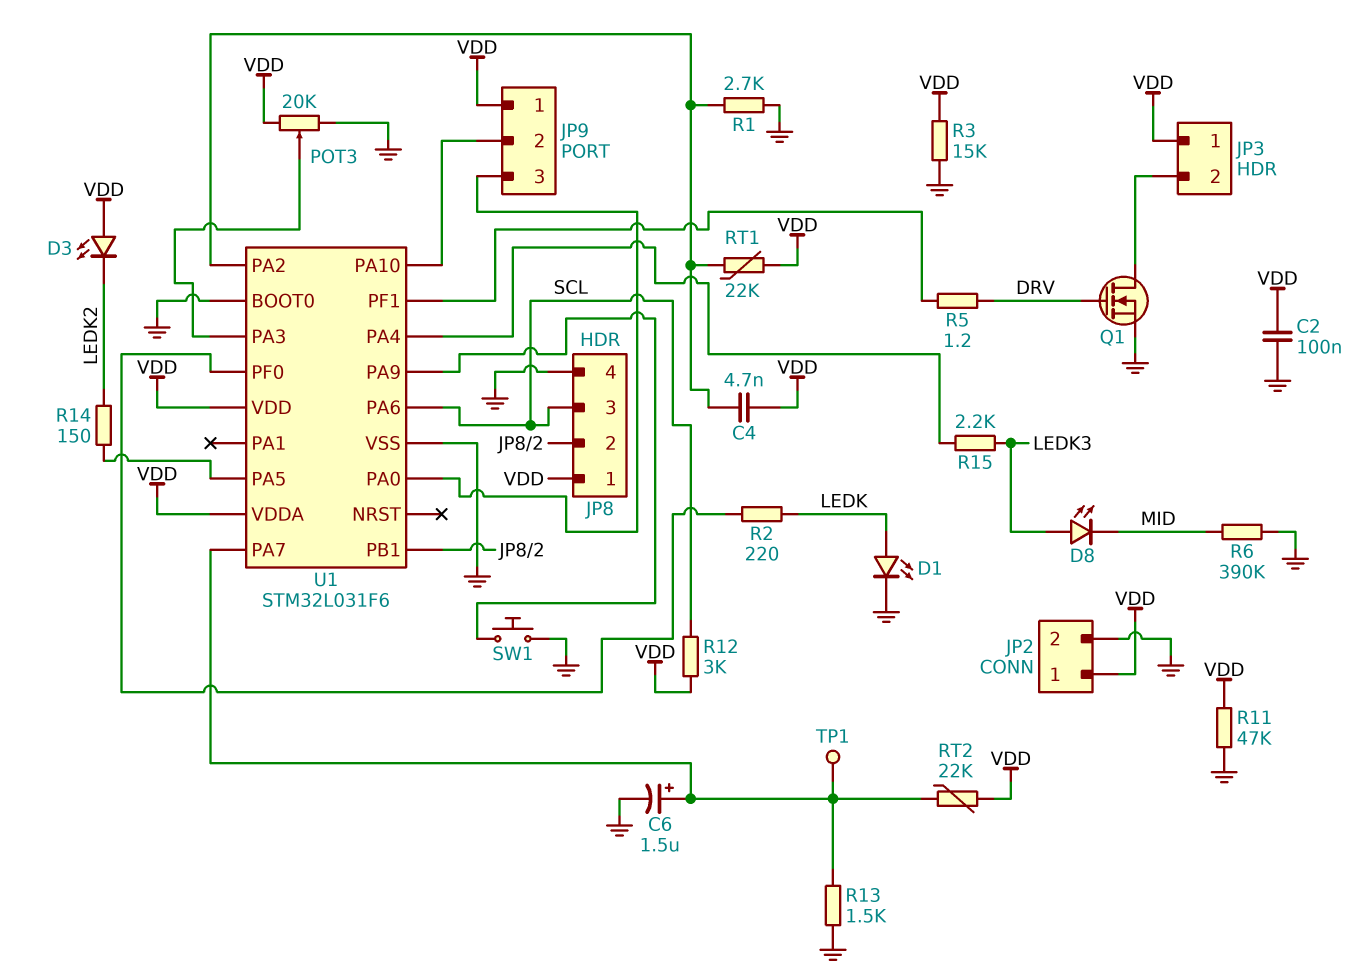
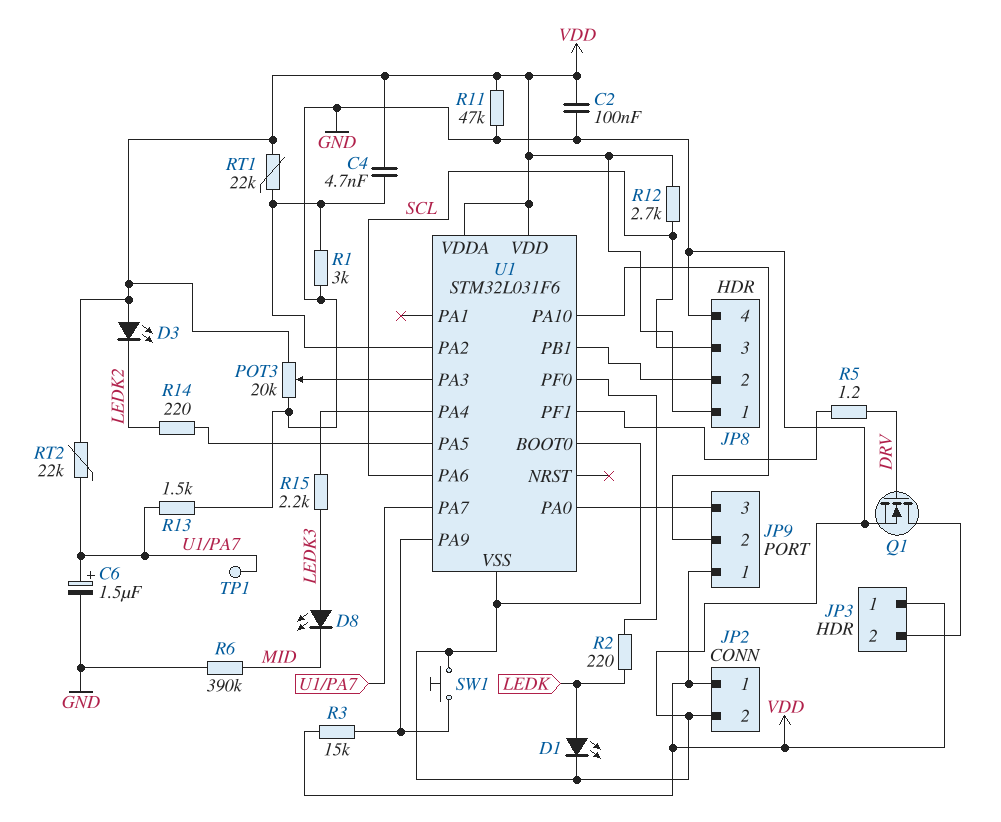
R1: 2.7k (GND, U1/PA2) -> 3k (GND, U1/PA2)
R3: 15k (GND, VDD) -> 15k (U1/PA9, VDD)
R12: 3k (SCL, VDD) -> 2.7k (SCL, VDD)
R14: 150 (LEDK2, U1/PA5) -> 220 (LEDK2, U1/PA5)

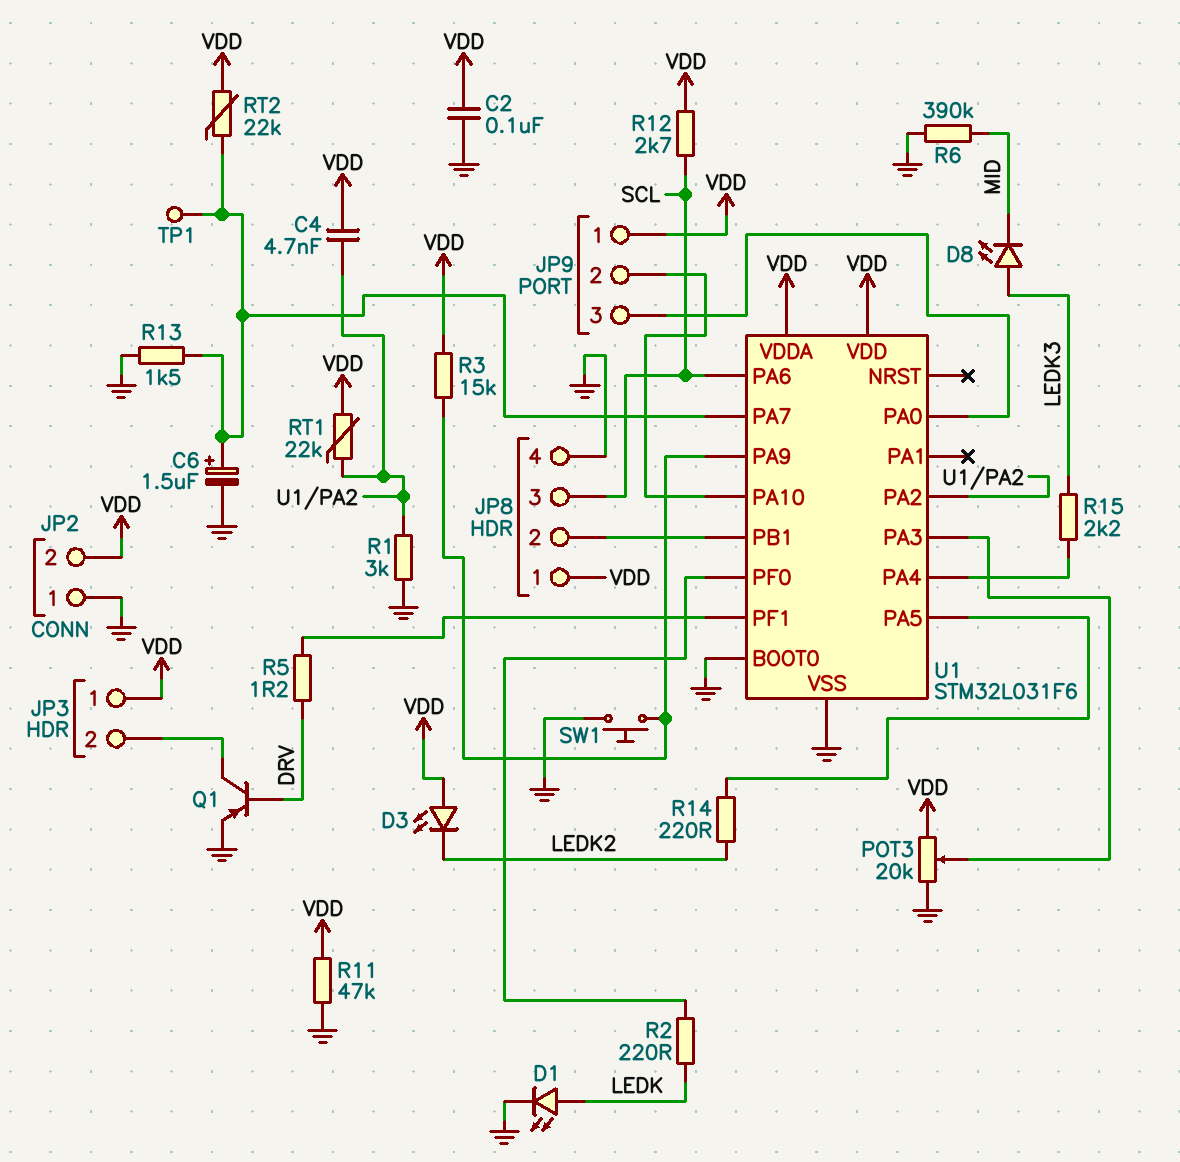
JP2 pin 1: VDD -> GND
JP2 pin 2: GND -> VDD
Q1: NMOS (G DRV, D JP3/2, S GND) -> PNP (B DRV, C JP3/2, E GND)

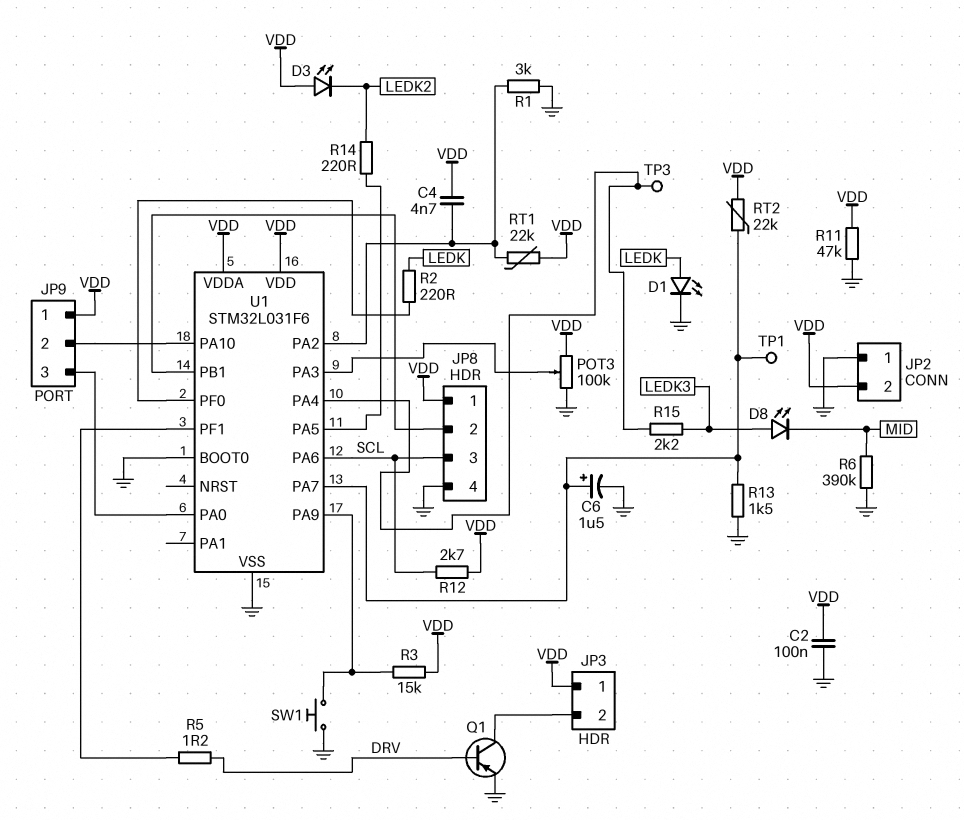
POT3: 20k (GND, VDD, wiper U1/PA3) -> 100k (GND, VDD, wiper U1/PA3)
TP3: none -> test point (U1/PA4)

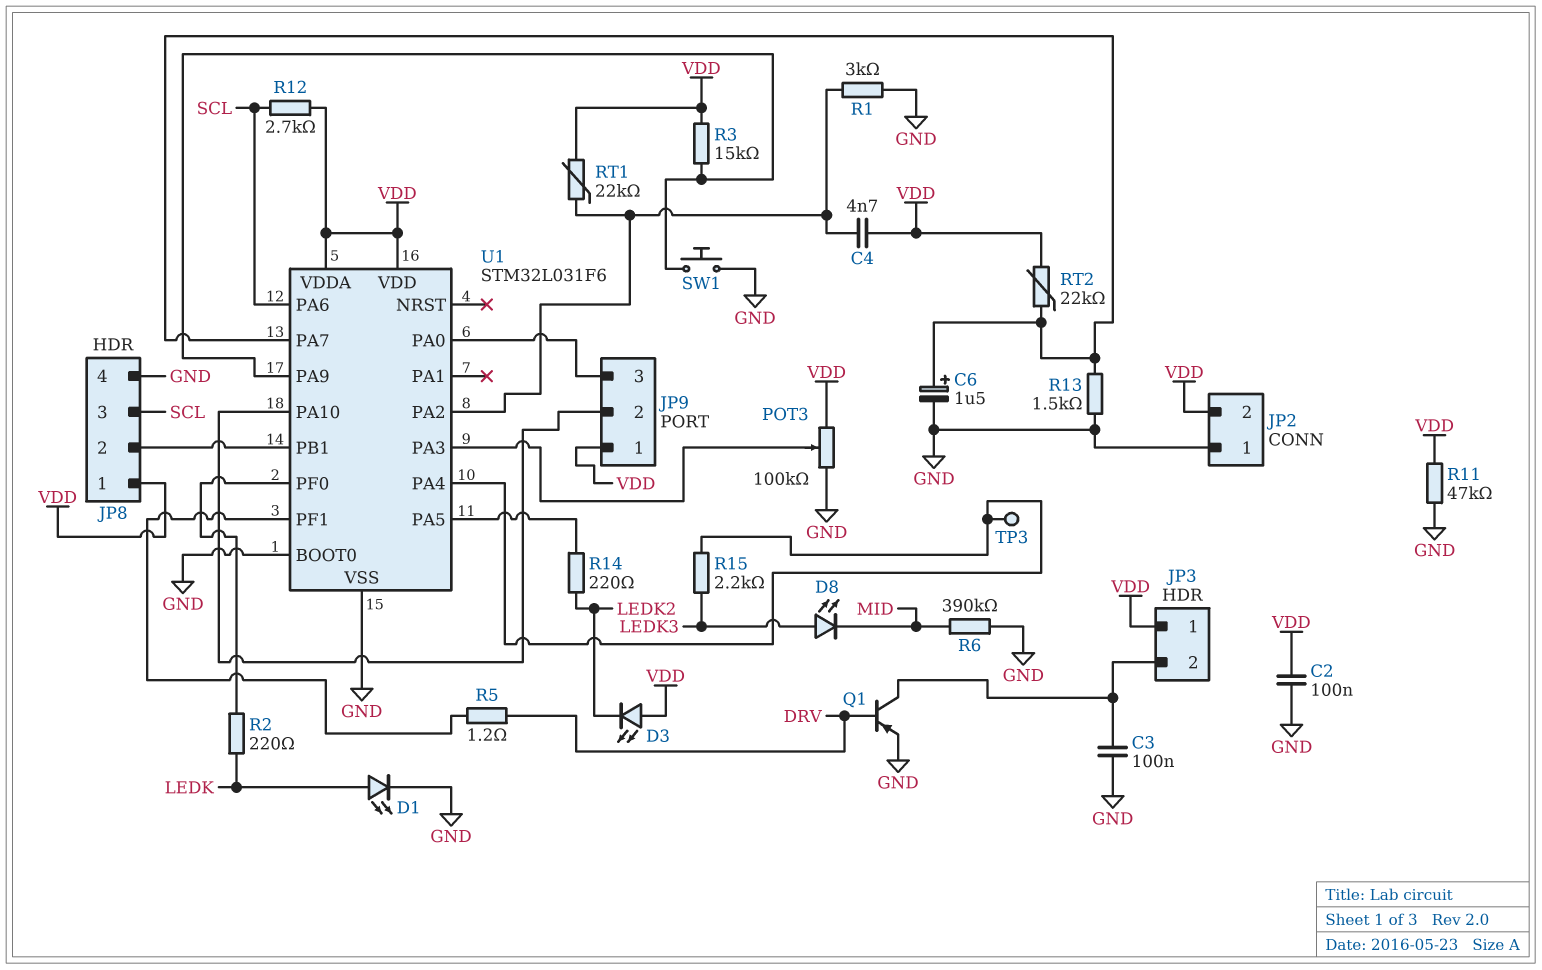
C3: none -> 100nF (GND, JP3/2)
TP1: test point (U1/PA7) -> none

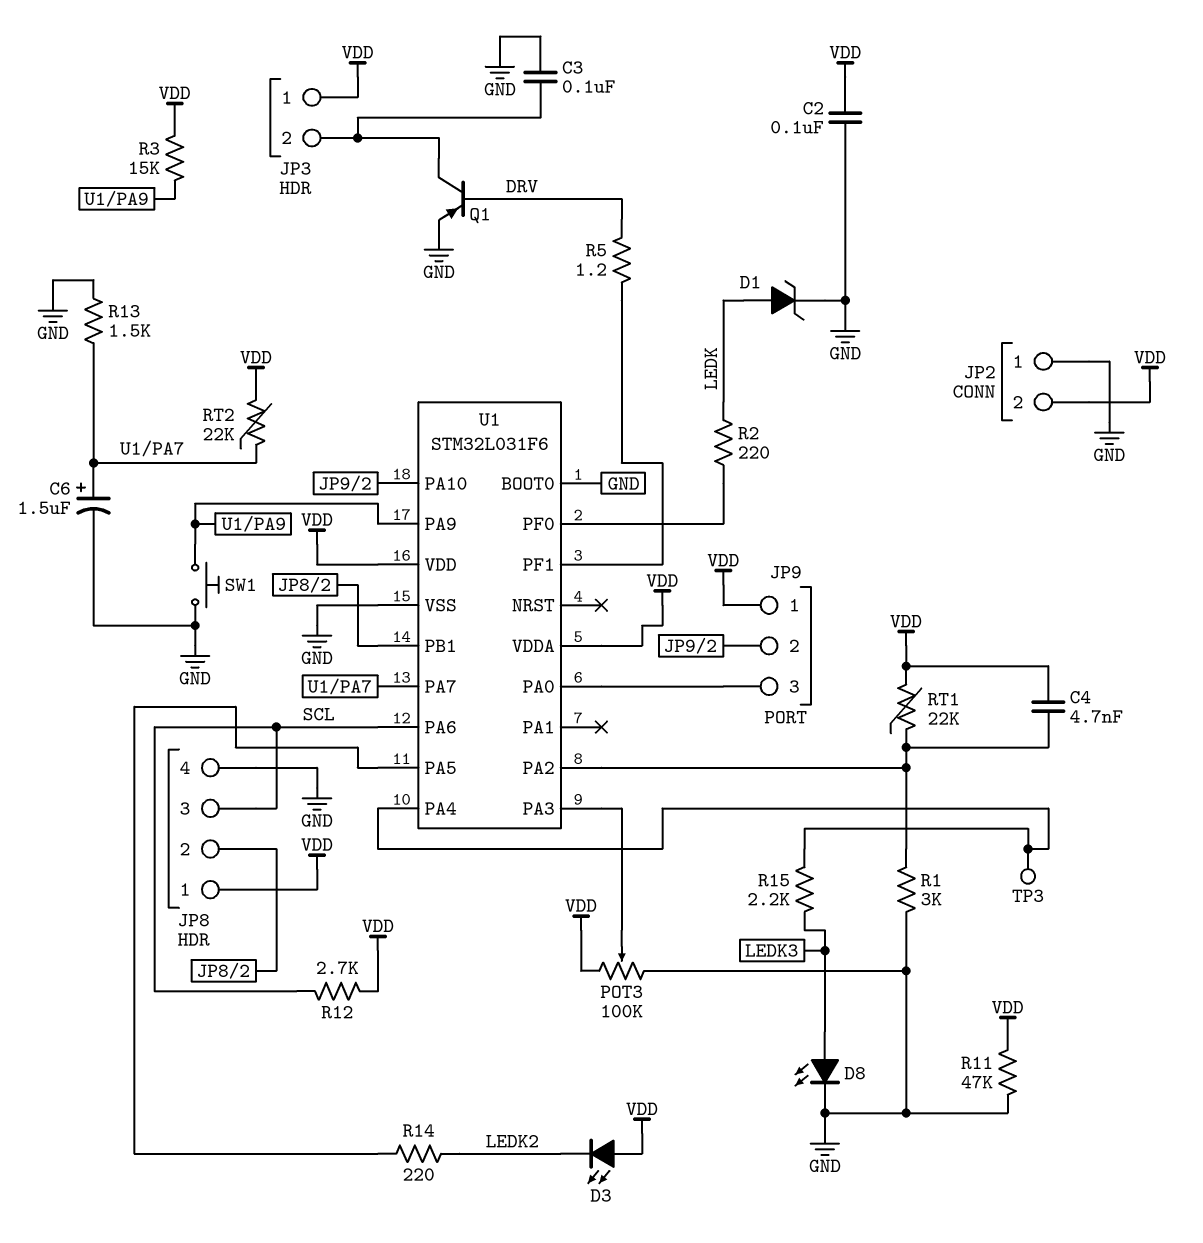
D1: LED (A LEDK, K GND) -> zener (A LEDK, K GND)
D8: LED (A LEDK3, K MID) -> LED (A LEDK3, K GND)
R6: 390k (GND, MID) -> none

